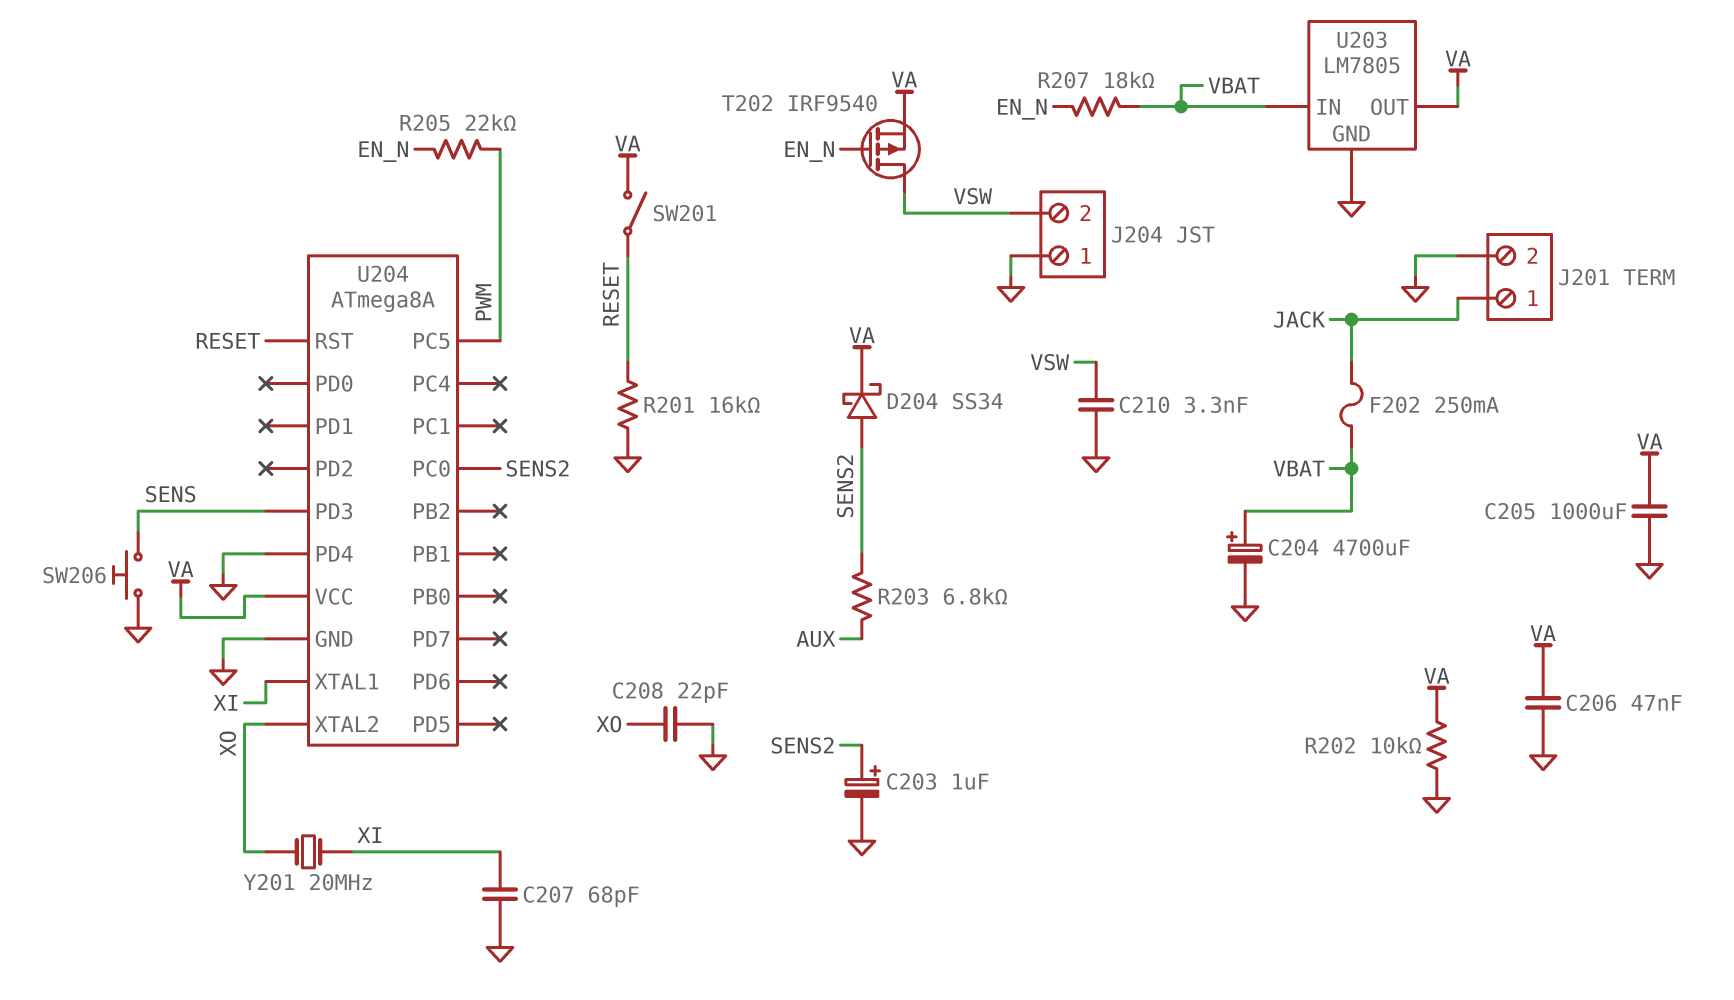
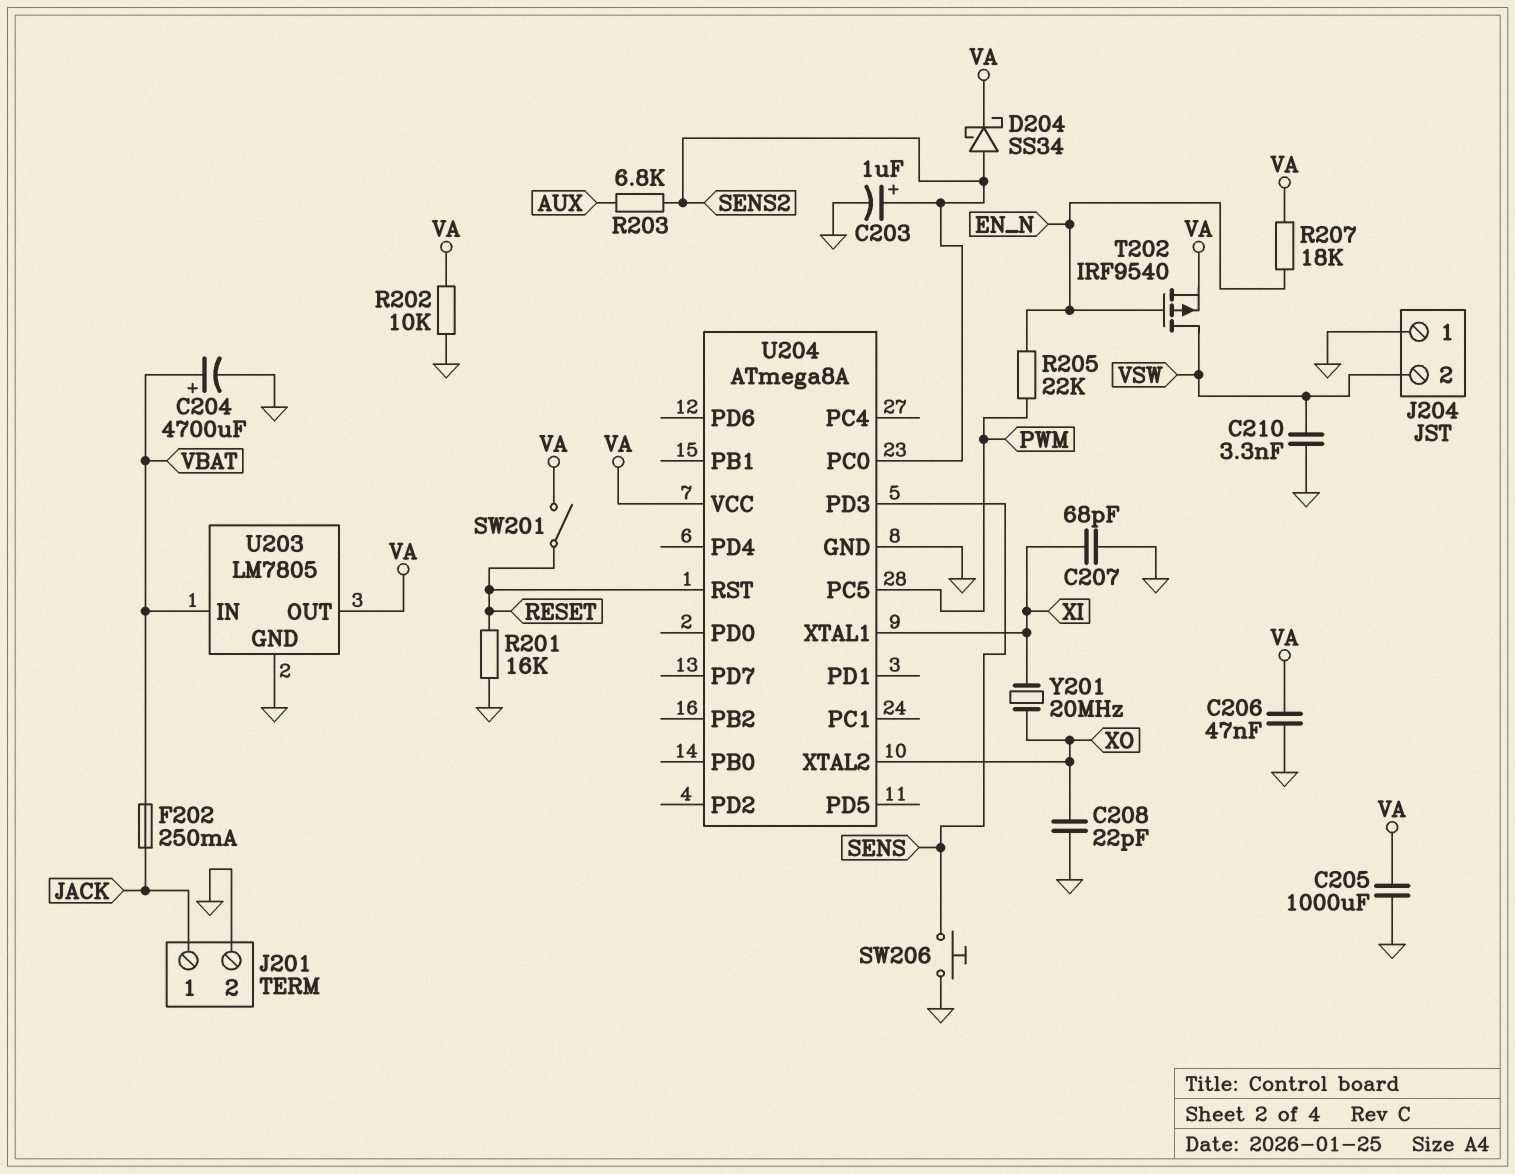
R207: 18k (EN_N, VBAT) -> 18k (EN_N, VA)
U204 pin PD4: GND -> none

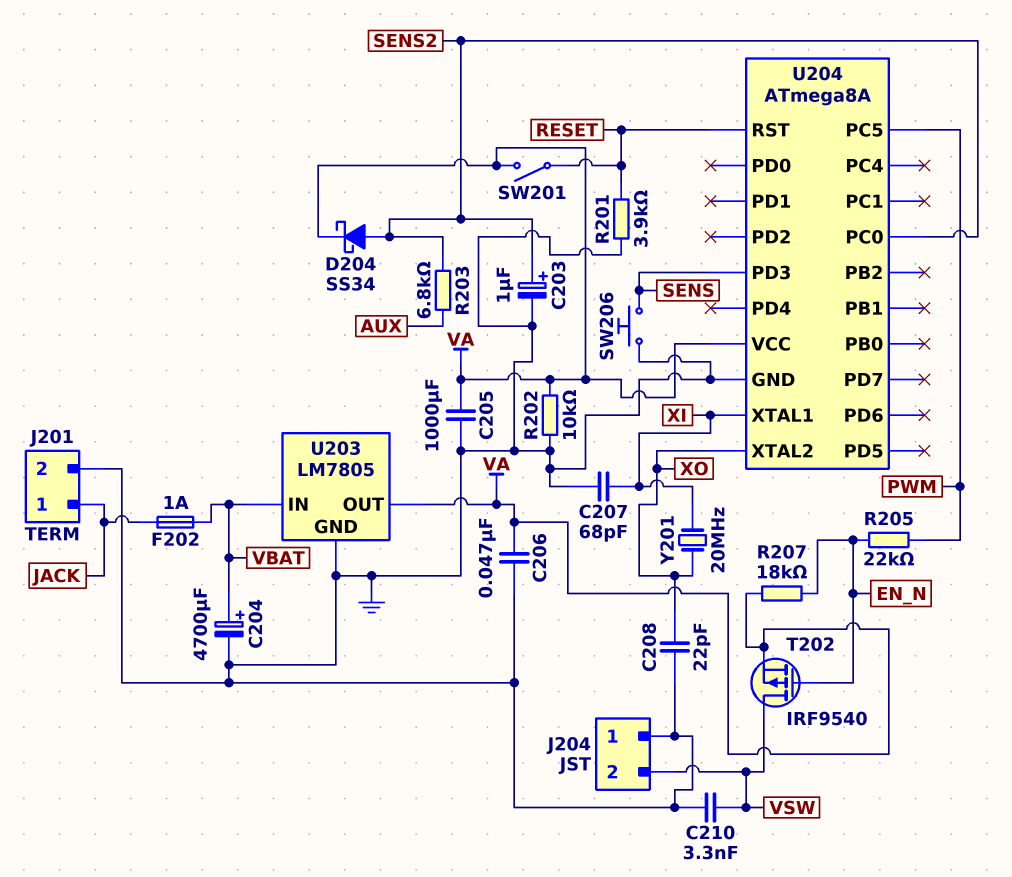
F202: 250mA (JACK, VBAT) -> 1A (JACK, VBAT)
R201: 16k (GND, RESET) -> 3.9k (GND, RESET)

